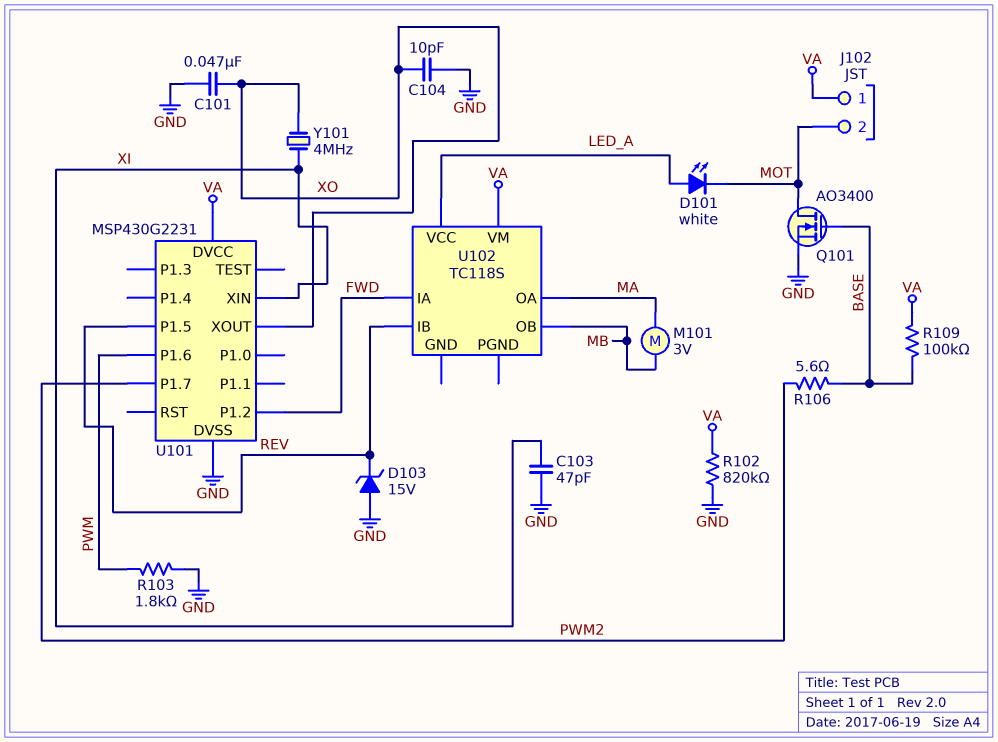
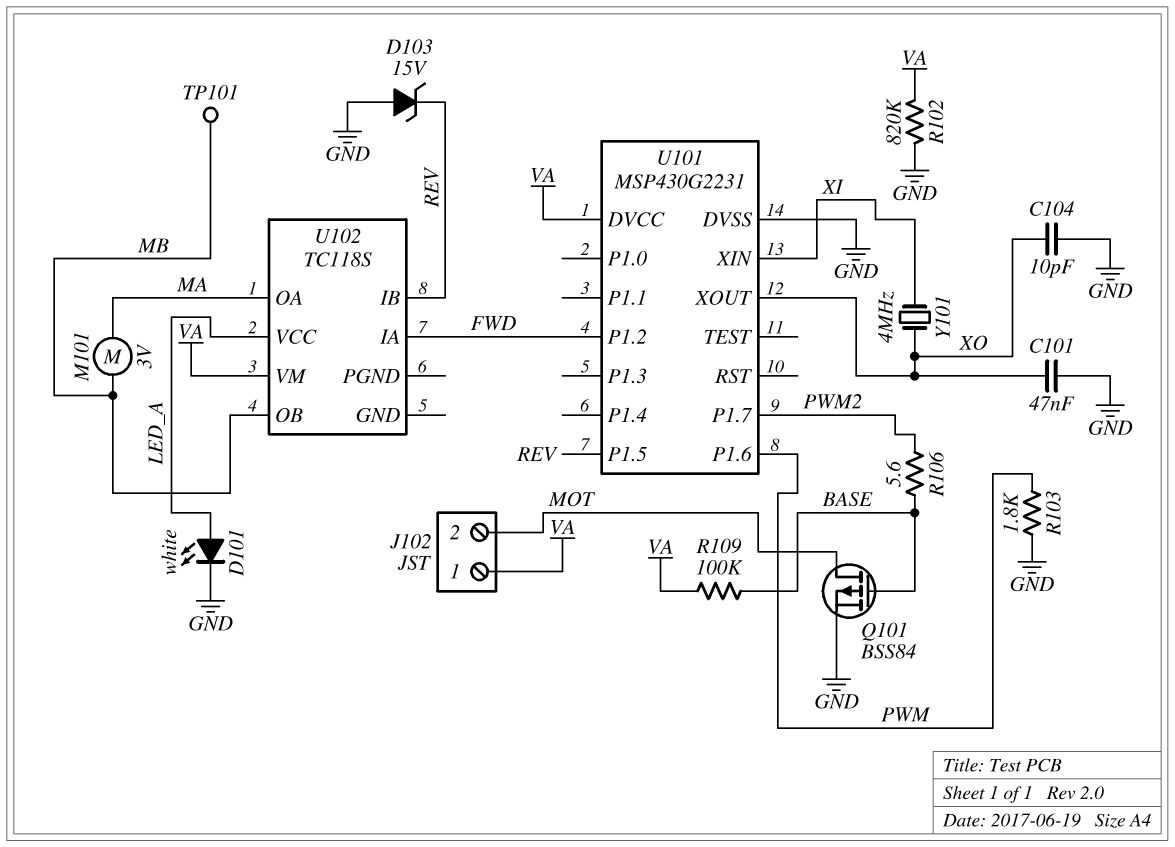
C103: 47pF (GND, XI) -> none
D101: LED white (A LED_A, K MOT) -> LED white (A LED_A, K GND)
Q101: NMOS AO3400 (G BASE, D MOT, S GND) -> PMOS BSS84 (G BASE, D MOT, S GND)
TP101: none -> test point (MB)

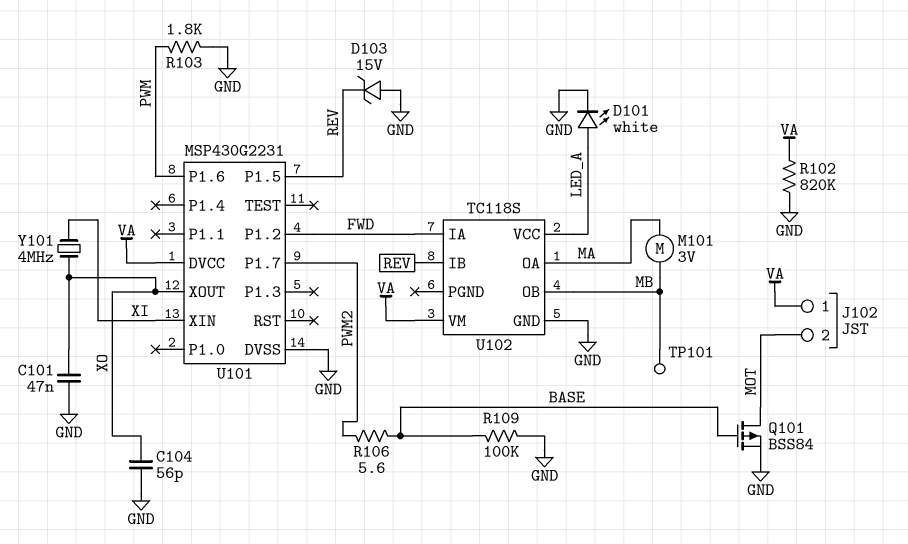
C104: 10pF (GND, XO) -> 56pF (GND, XO)
R109: 100k (BASE, VA) -> 100k (BASE, GND)
U102 pin GND: none -> GND

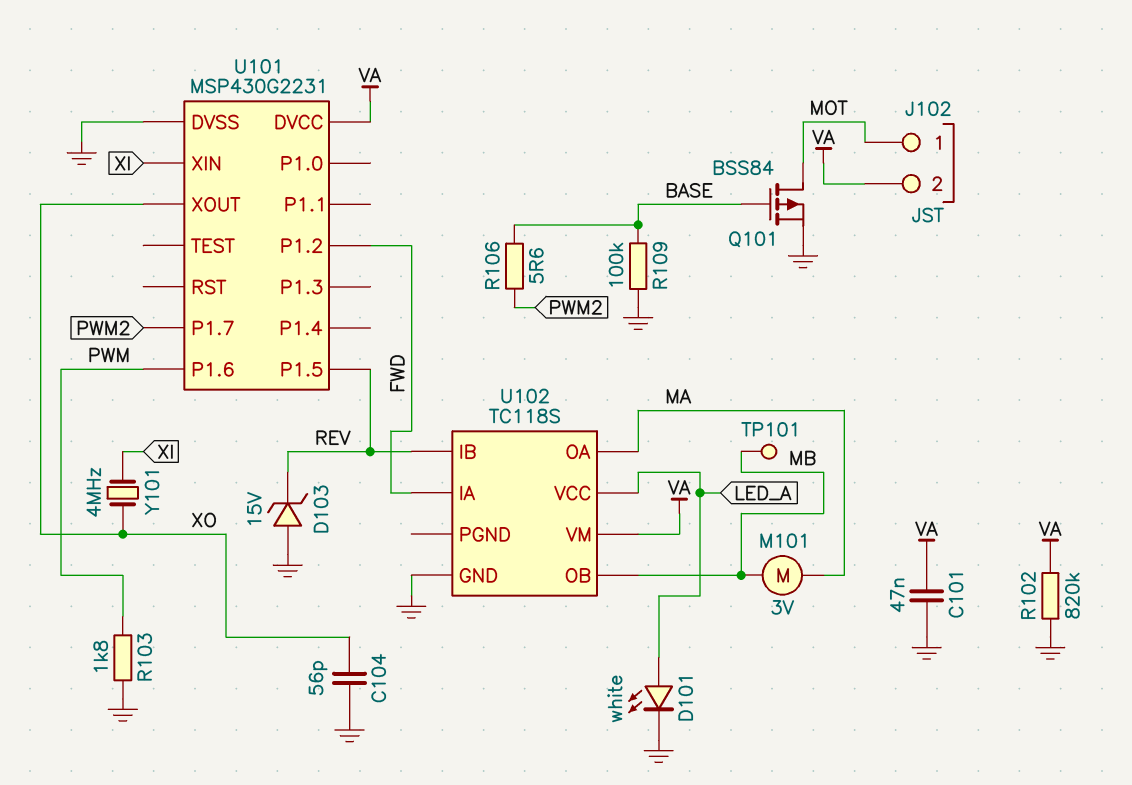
C101: 47nF (GND, XO) -> 47nF (GND, VA)
J102 pin 1: VA -> MOT
J102 pin 2: MOT -> VA

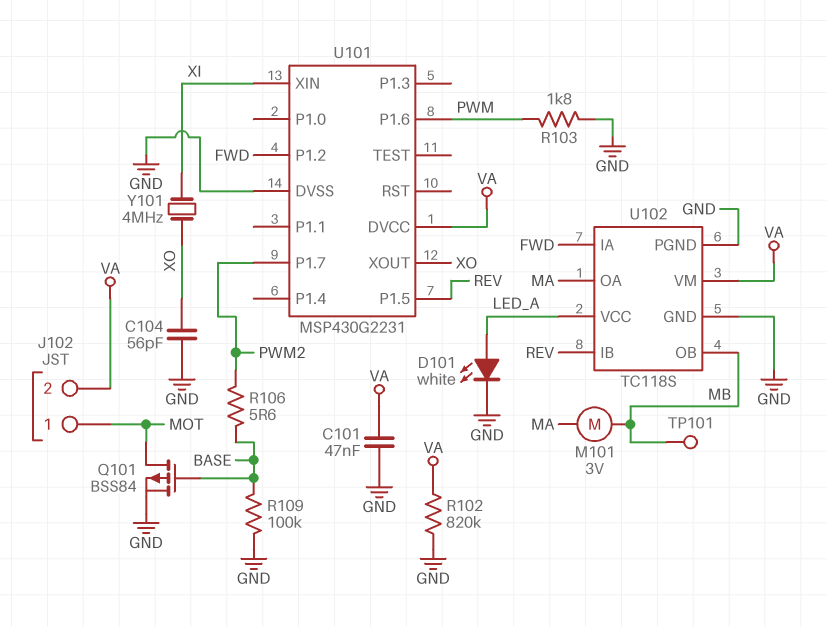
D103: zener 15V (A GND, K REV) -> none
U102 pin PGND: none -> GND

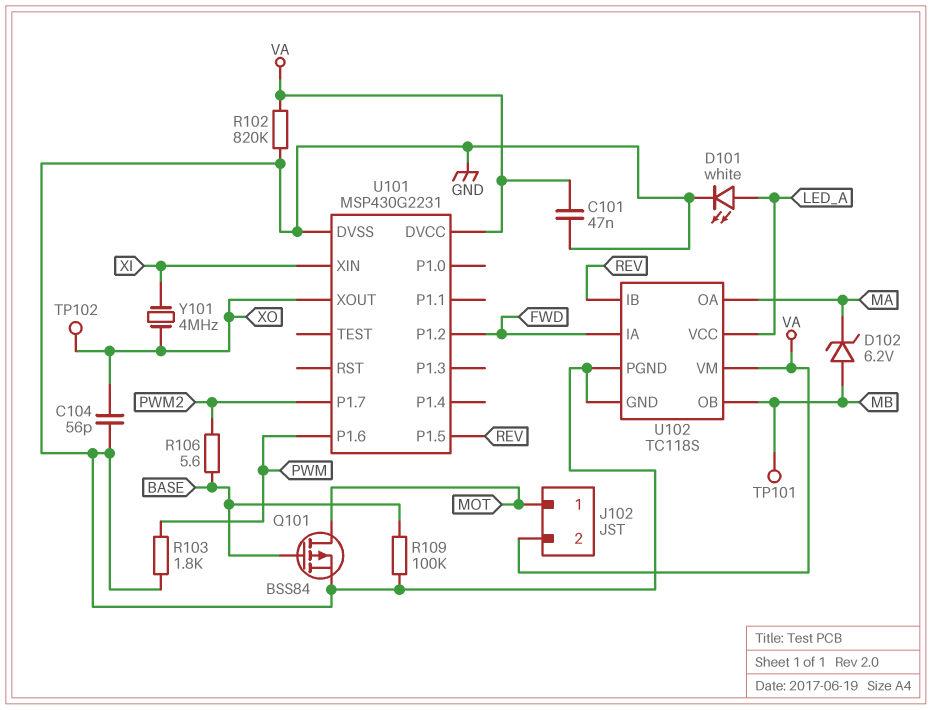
D102: none -> zener 6.2V (A MB, K MA)
M101: motor 3V (MA, MB) -> none
TP102: none -> test point (XO)

